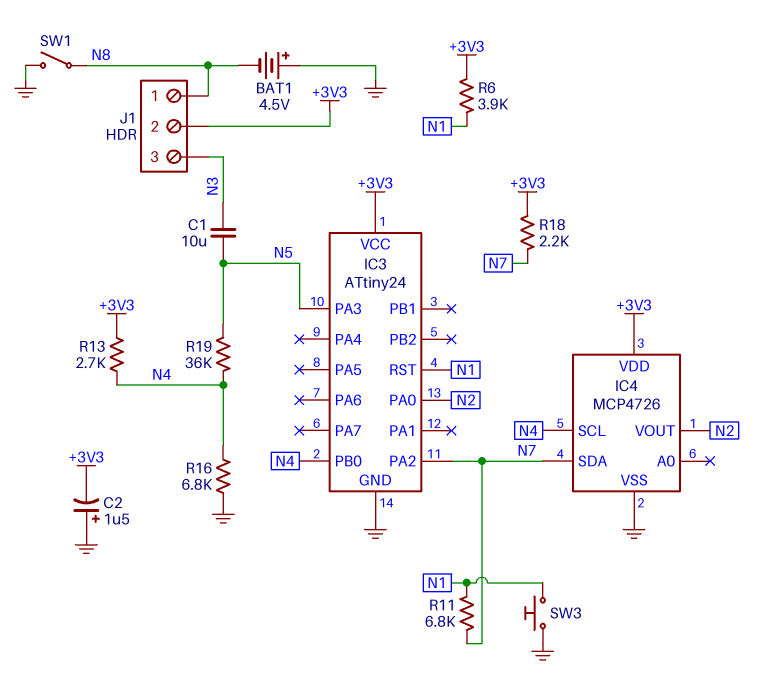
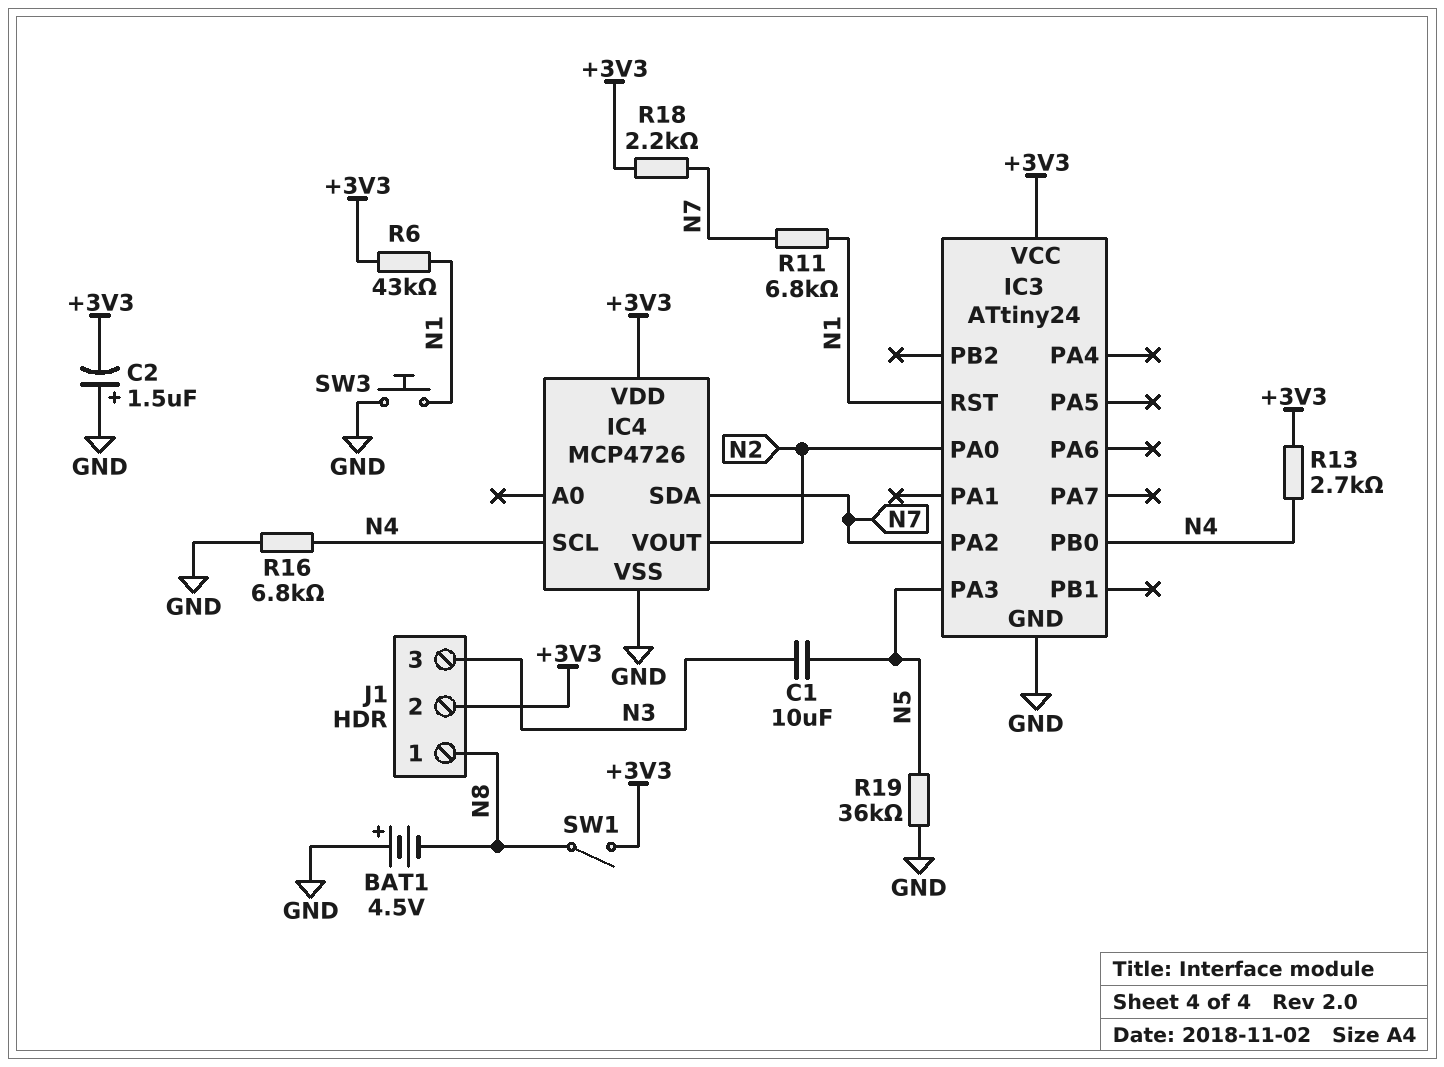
R6: 3.9k (+3V3, N1) -> 43k (+3V3, N1)
R19: 36k (N4, N5) -> 36k (GND, N5)
SW1: switch (GND, N8) -> switch (+3V3, N8)

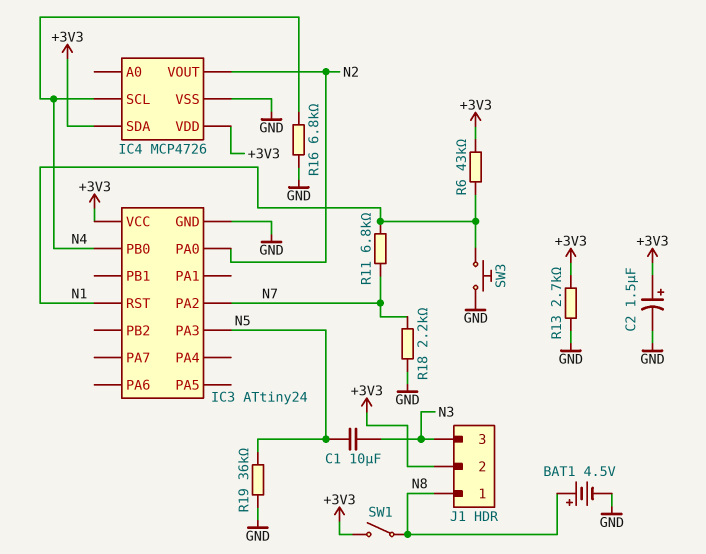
BAT1: 4.5V (plus GND, minus N8) -> 4.5V (plus N8, minus GND)
C2: 1.5uF (plus GND, minus +3V3) -> 1.5uF (plus +3V3, minus GND)
IC4 pin SDA: N7 -> +3V3
R13: 2.7k (+3V3, N4) -> 2.7k (+3V3, GND)
R18: 2.2k (+3V3, N7) -> 2.2k (GND, N7)

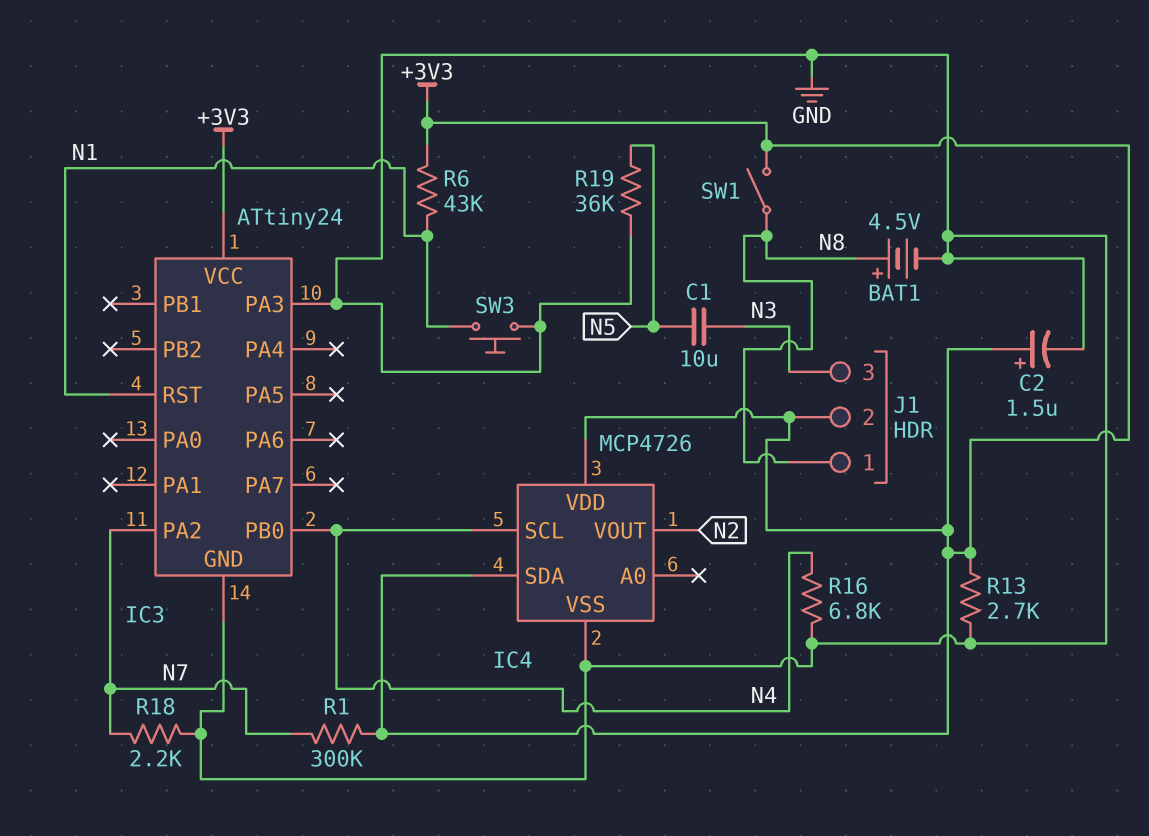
IC3 pin PA0: N2 -> none
IC3 pin PA3: N5 -> GND
R1: none -> 300k (+3V3, N7)
R11: 6.8k (N1, N7) -> none

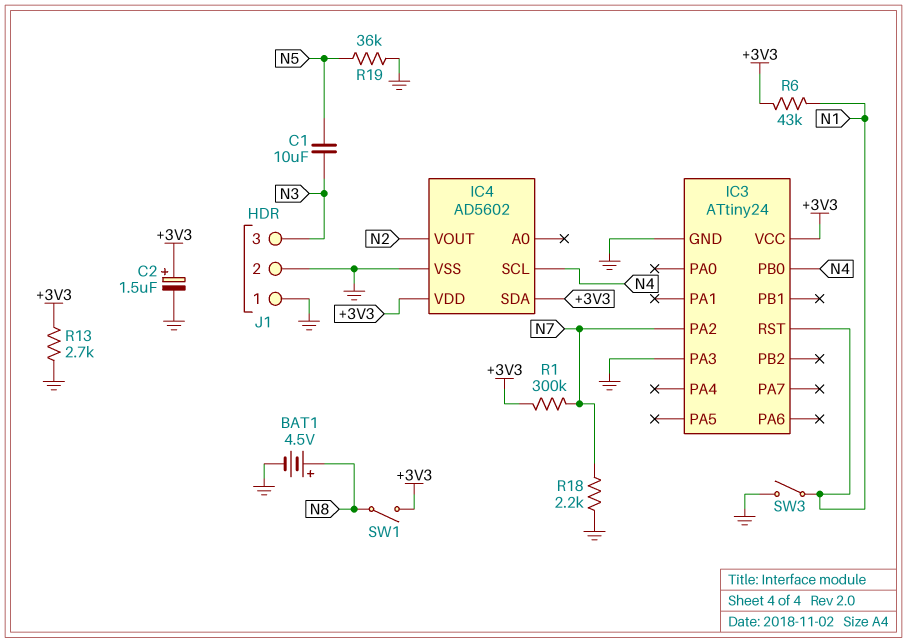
IC4: MCP4726 -> AD5602
J1 pin 1: N8 -> GND
J1 pin 2: +3V3 -> GND
R16: 6.8k (GND, N4) -> none
SW3: button (GND, N1) -> switch (GND, N1)

